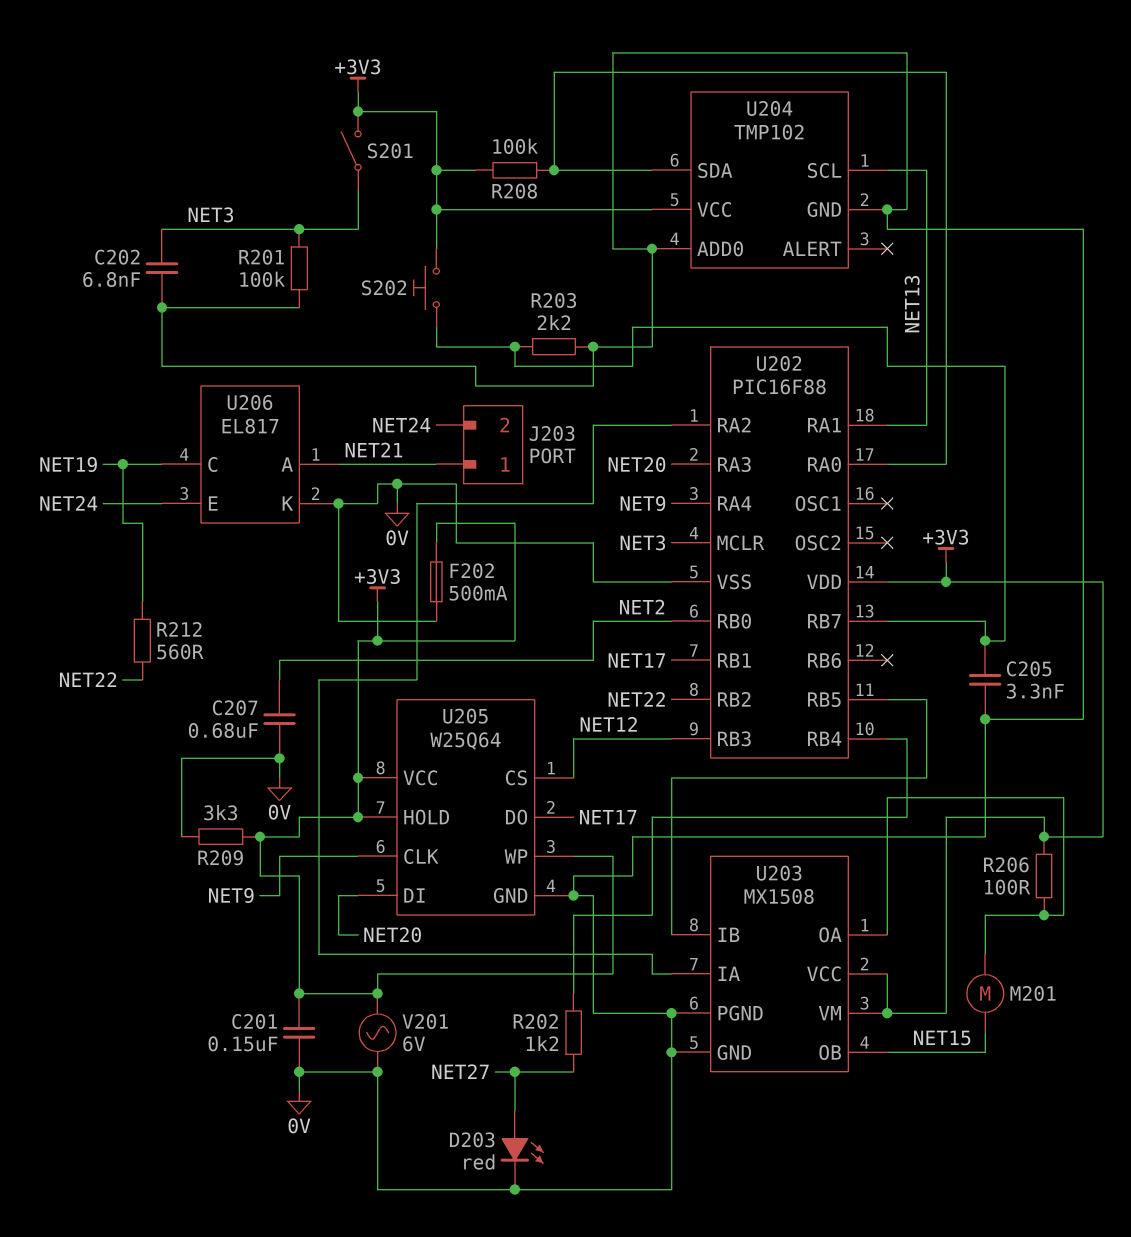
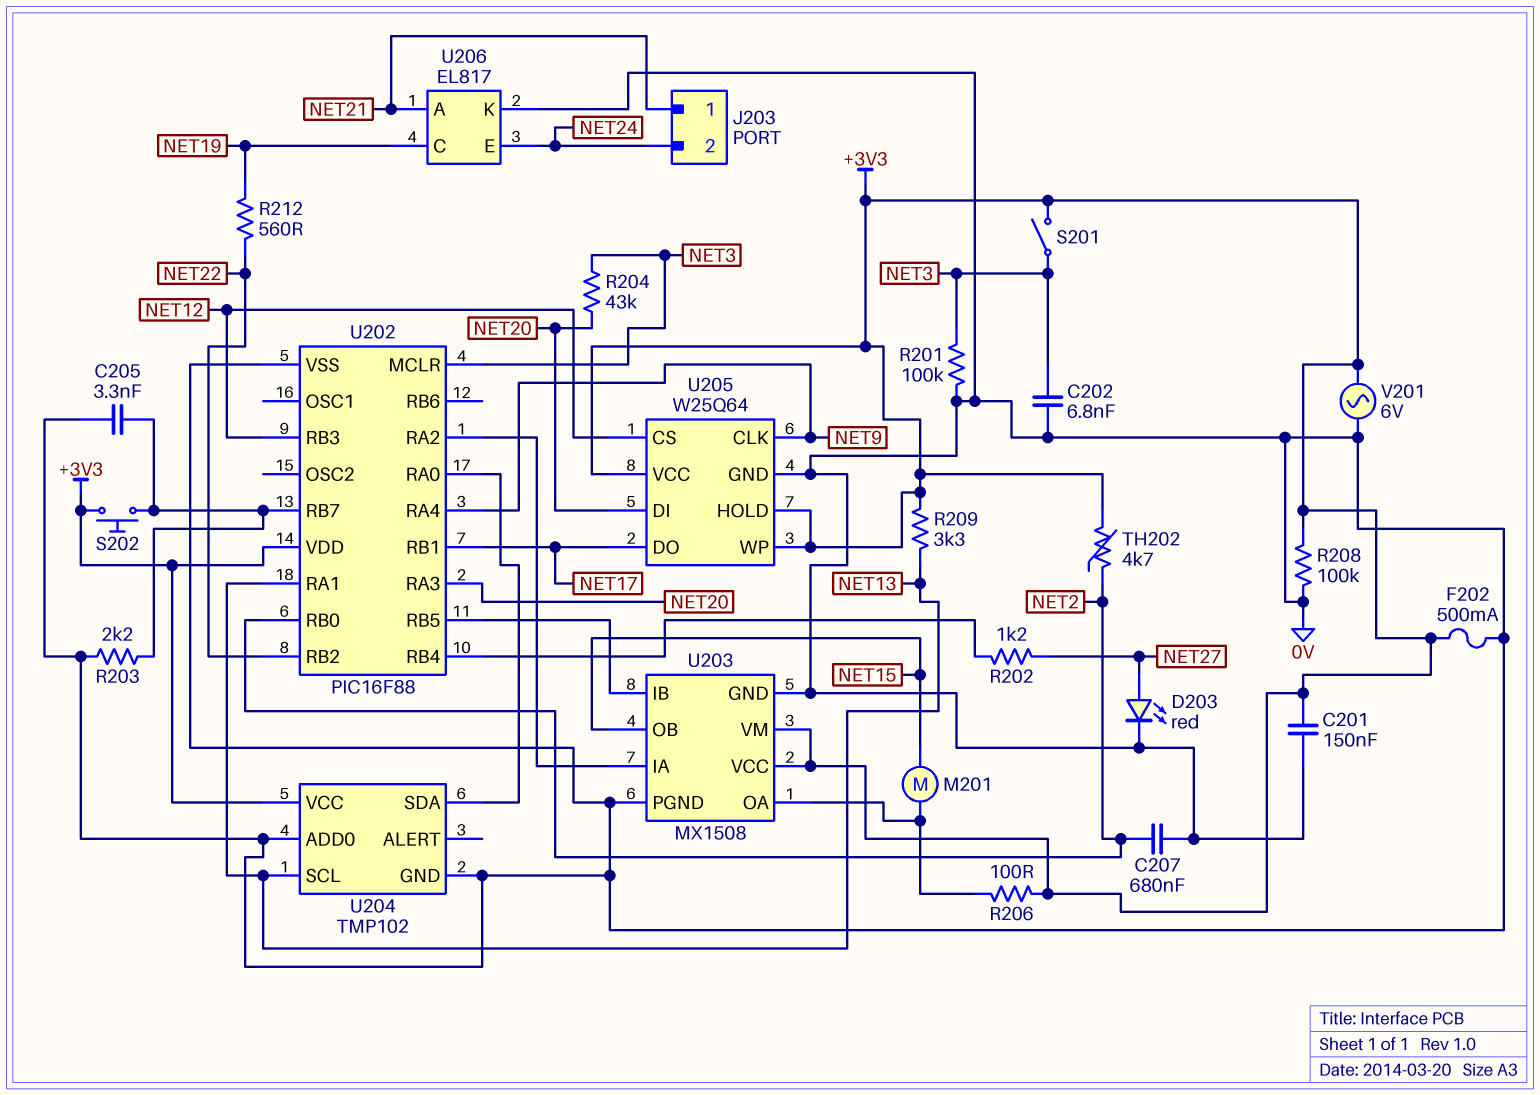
R204: none -> 43k (NET3, NET20)
R208: 100k (+3V3, U202/RA0) -> 100k (+3V3, 0V)
R209: 3.3k (+3V3, 0V) -> 3.3k (+3V3, NET13)
TH202: none -> 4.7k (+3V3, NET2)

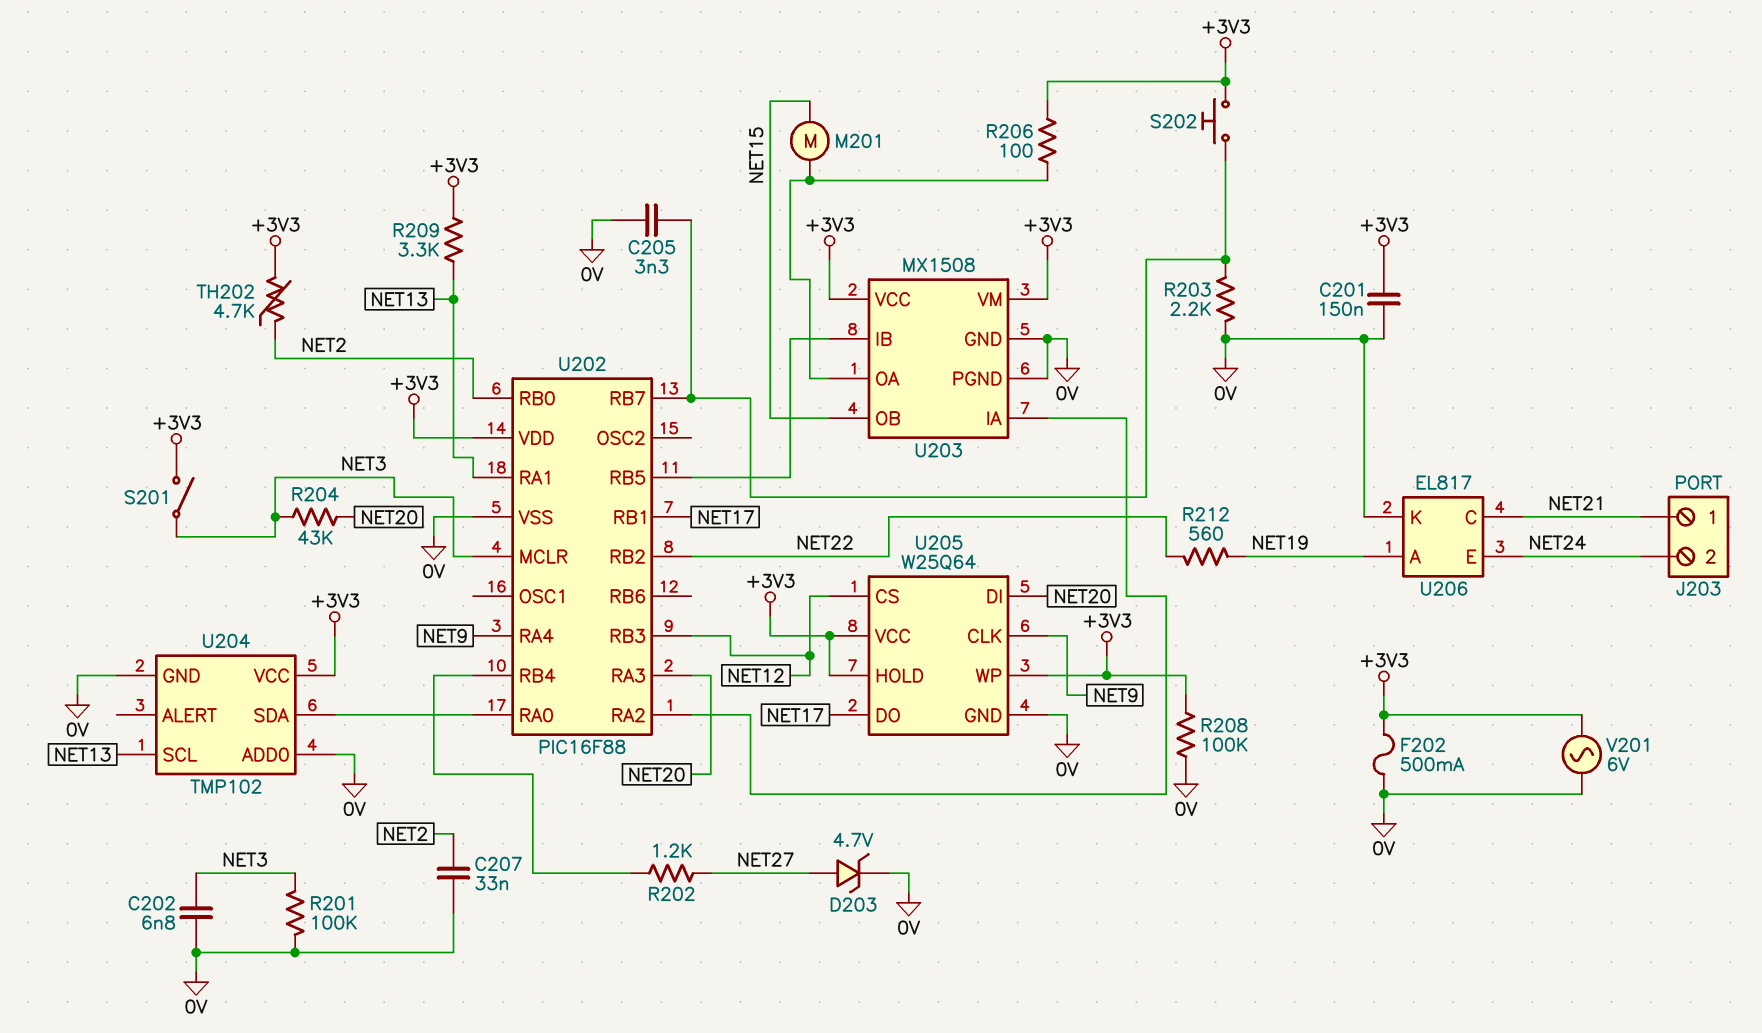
C207: 680nF (0V, NET2) -> 33nF (0V, NET2)
D203: LED red (A NET27, K 0V) -> zener 4.7V (A NET27, K 0V)
U206 pin A: NET21 -> NET19
U206 pin C: NET19 -> NET21

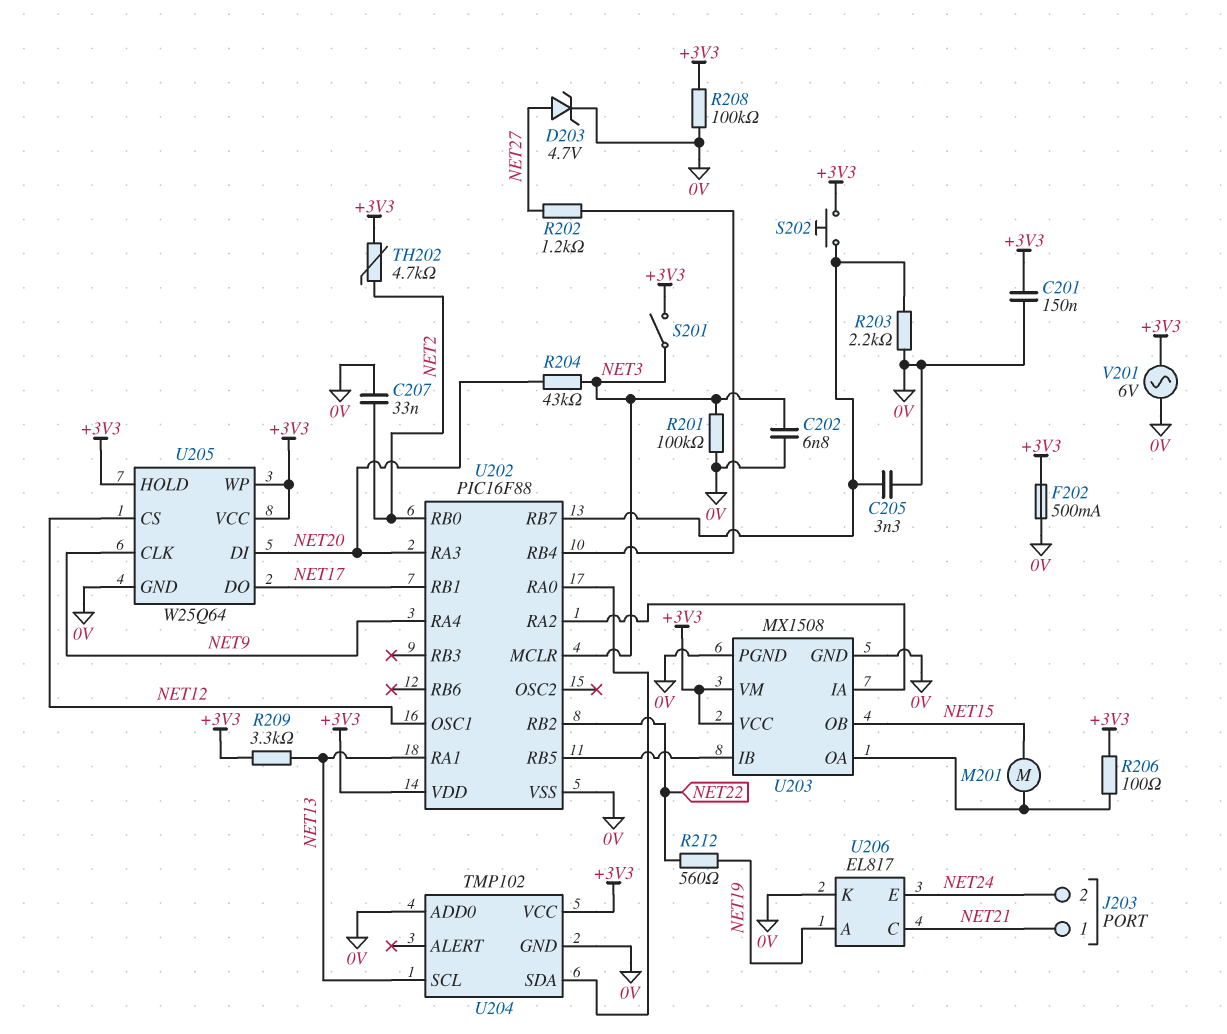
U202 pin OSC1: none -> NET12
U202 pin RB3: NET12 -> none

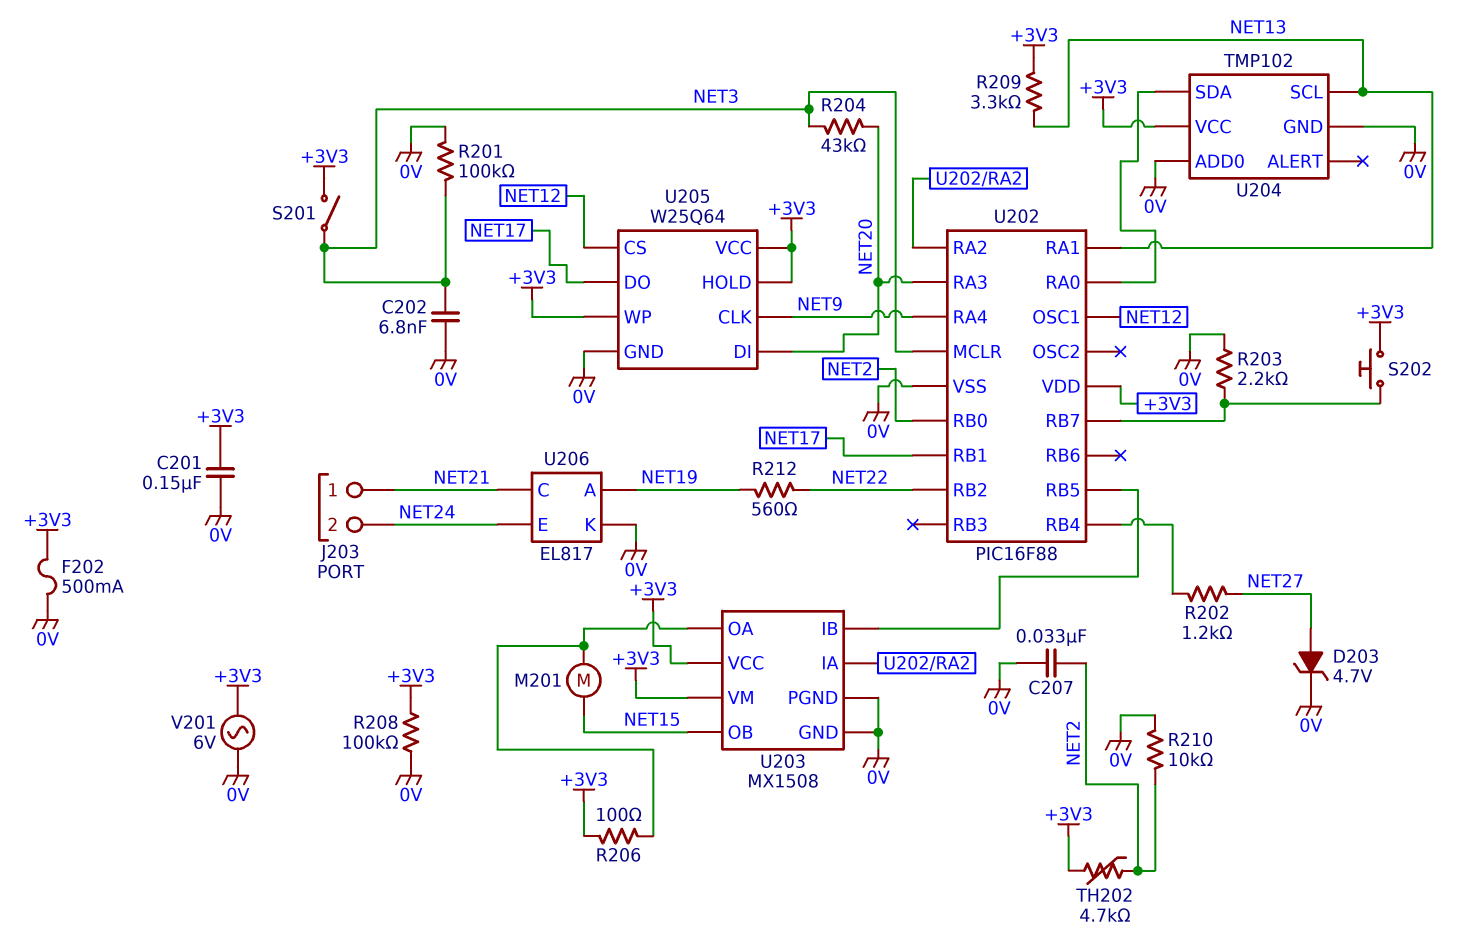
C205: 3.3nF (0V, U202/RB7) -> none
R210: none -> 10k (0V, NET2)

